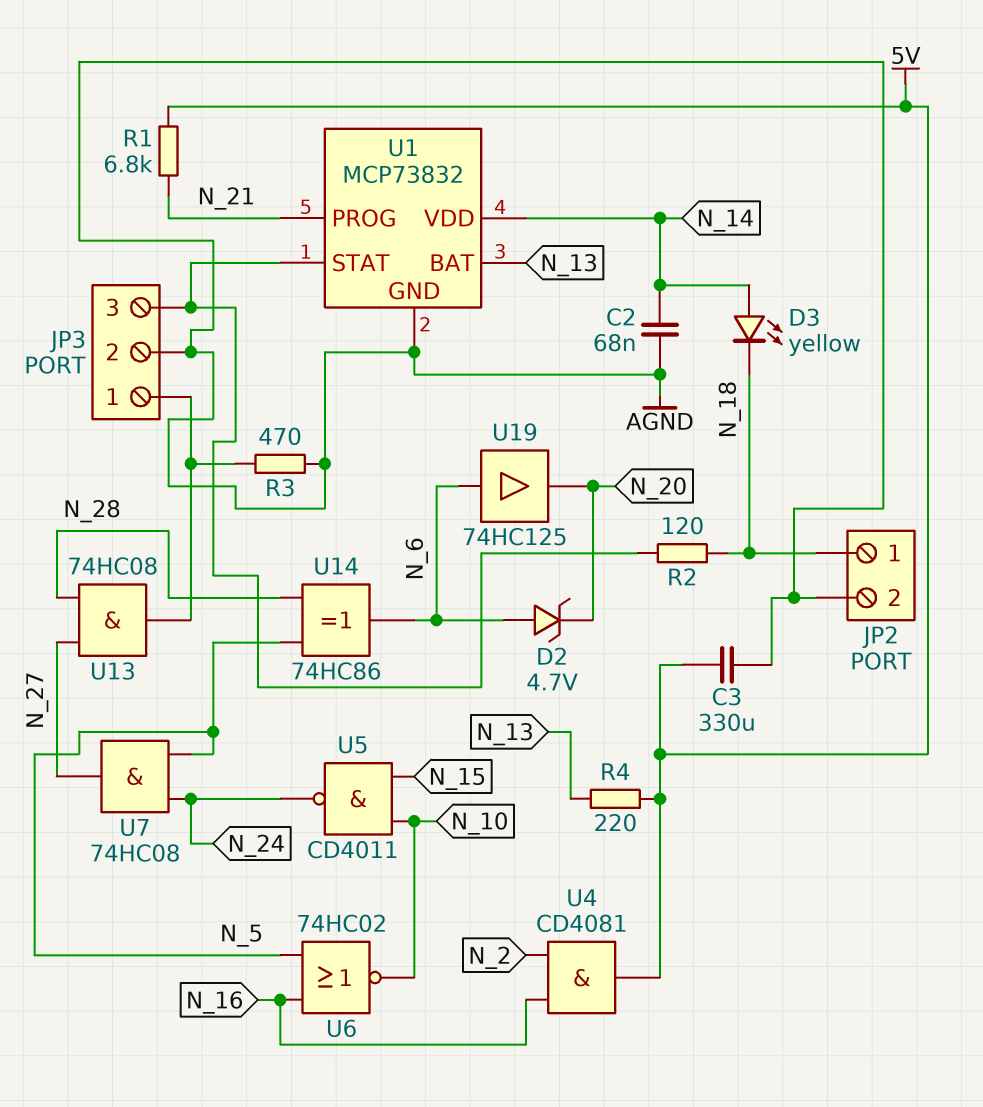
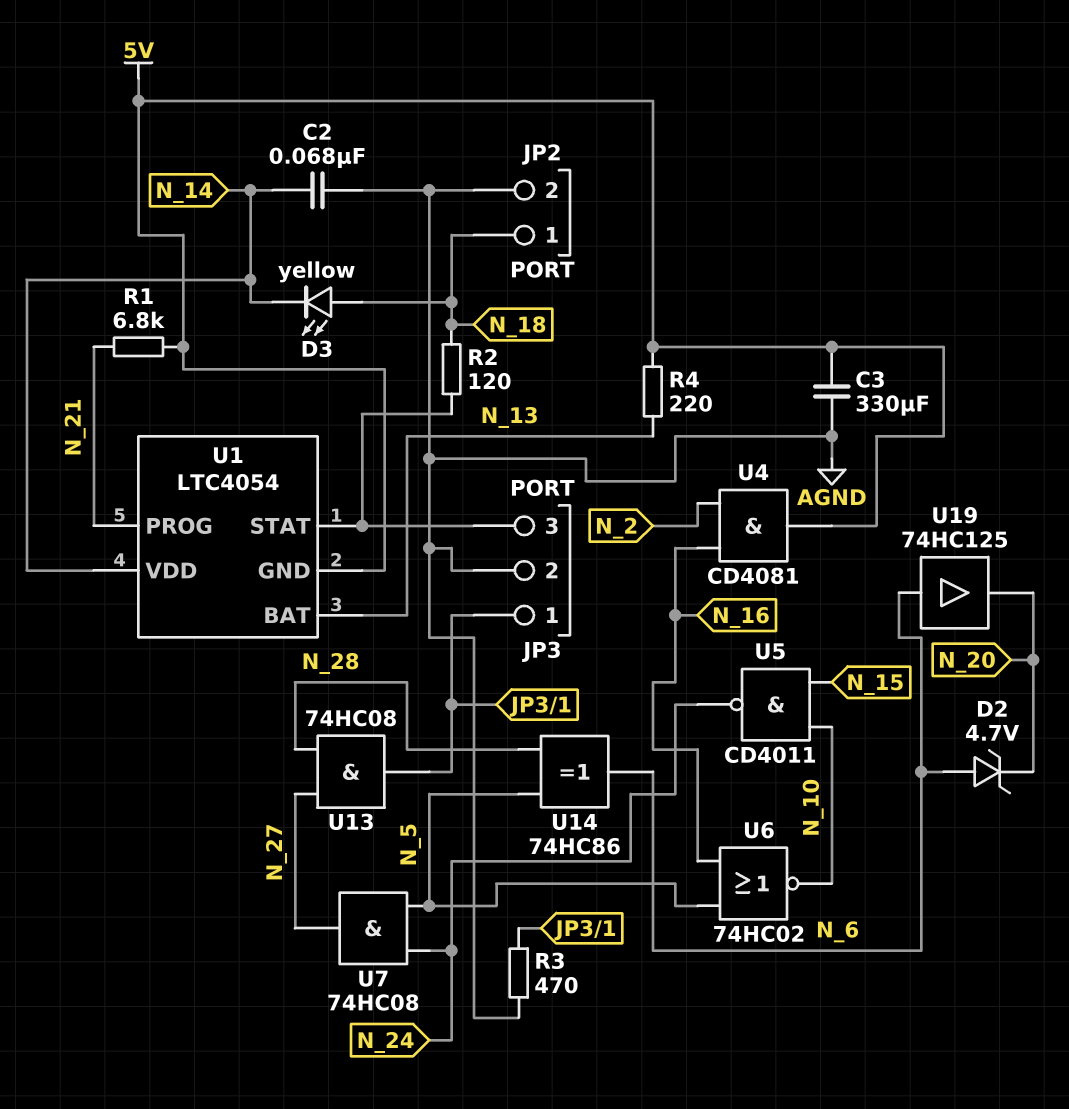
D3: LED yellow (A N_14, K N_18) -> LED yellow (A N_18, K N_14)
U1: MCP73832 -> LTC4054
U1 pin GND: AGND -> 5V

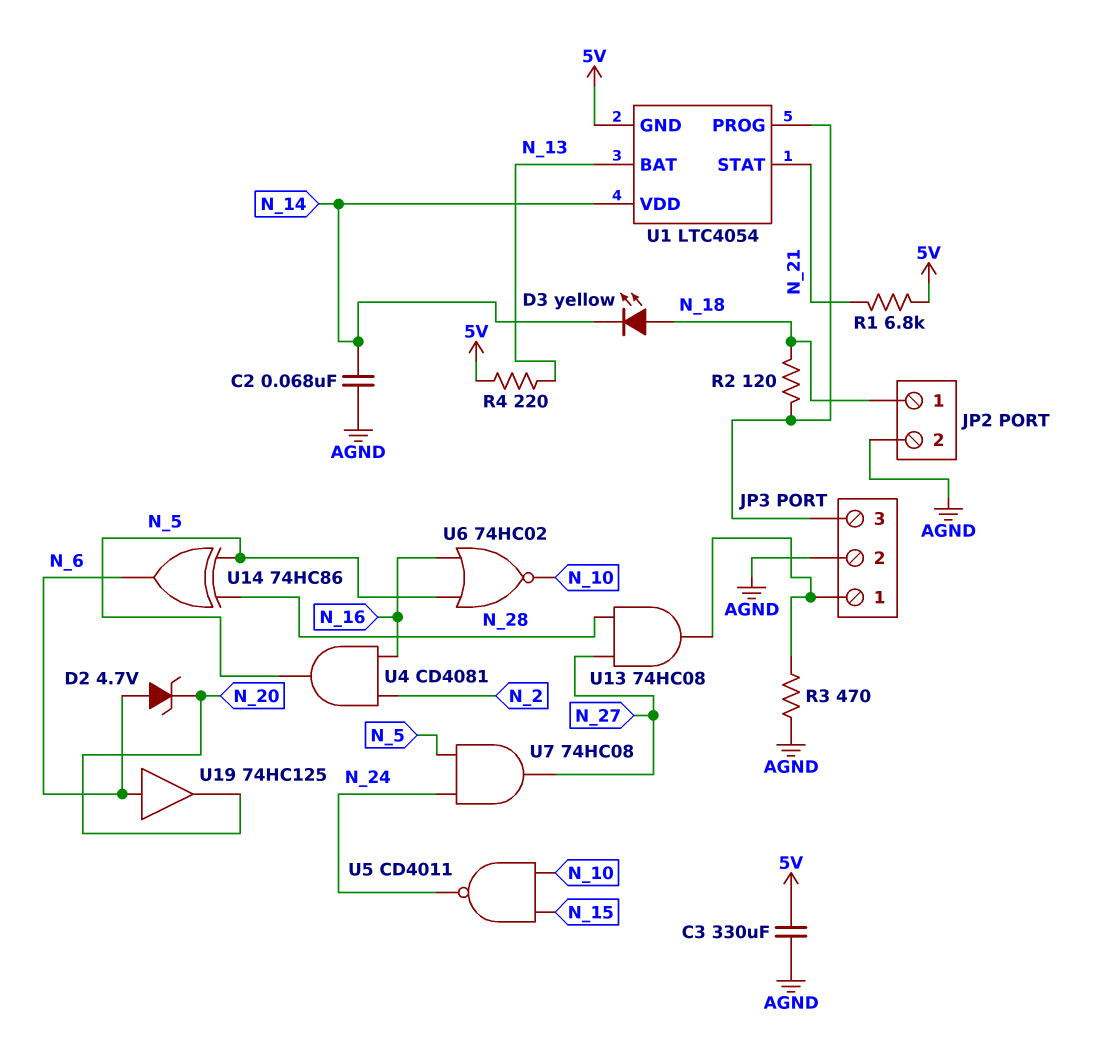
U1 pin PROG: N_21 -> JP3/3
U1 pin STAT: JP3/3 -> N_21
U4: AND CD4081 (in N_2, in N_16, out 5V) -> AND CD4081 (in N_2, in N_16, out N_5)

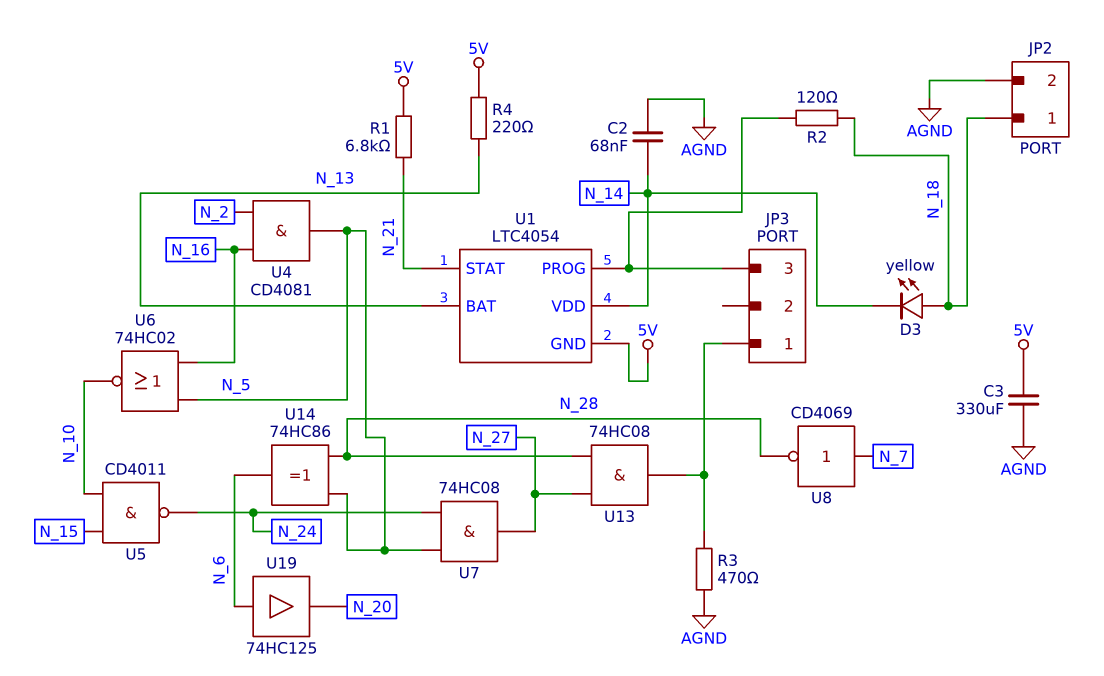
D2: zener 4.7V (A N_6, K N_20) -> none
JP3 pin 2: AGND -> none
U8: none -> NOT CD4069 (in N_7, out N_28)

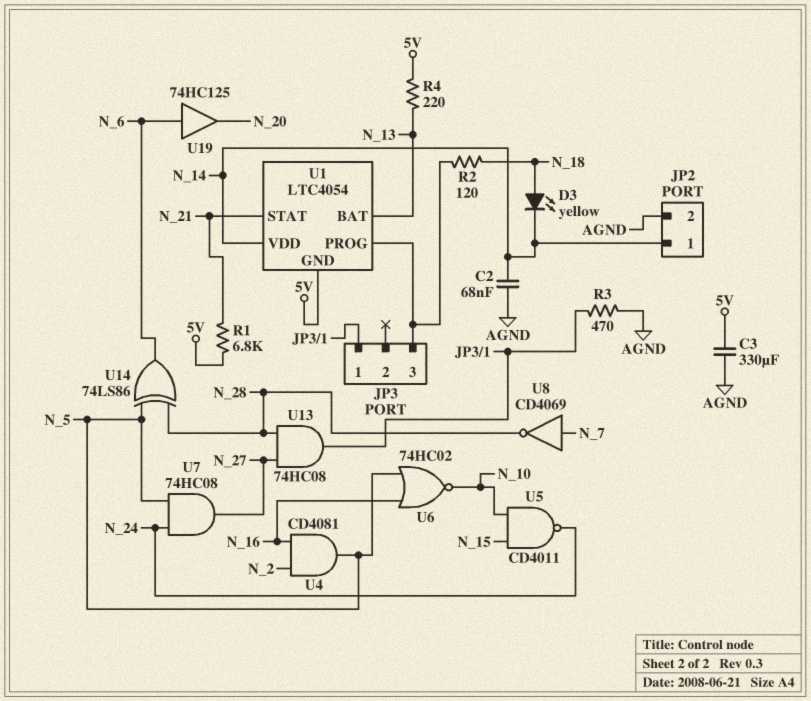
JP2 pin 1: N_18 -> N_14
U14: XOR 74HC86 (in N_5, in N_28, out N_6) -> XOR 74LS86 (in N_5, in N_28, out N_6)

